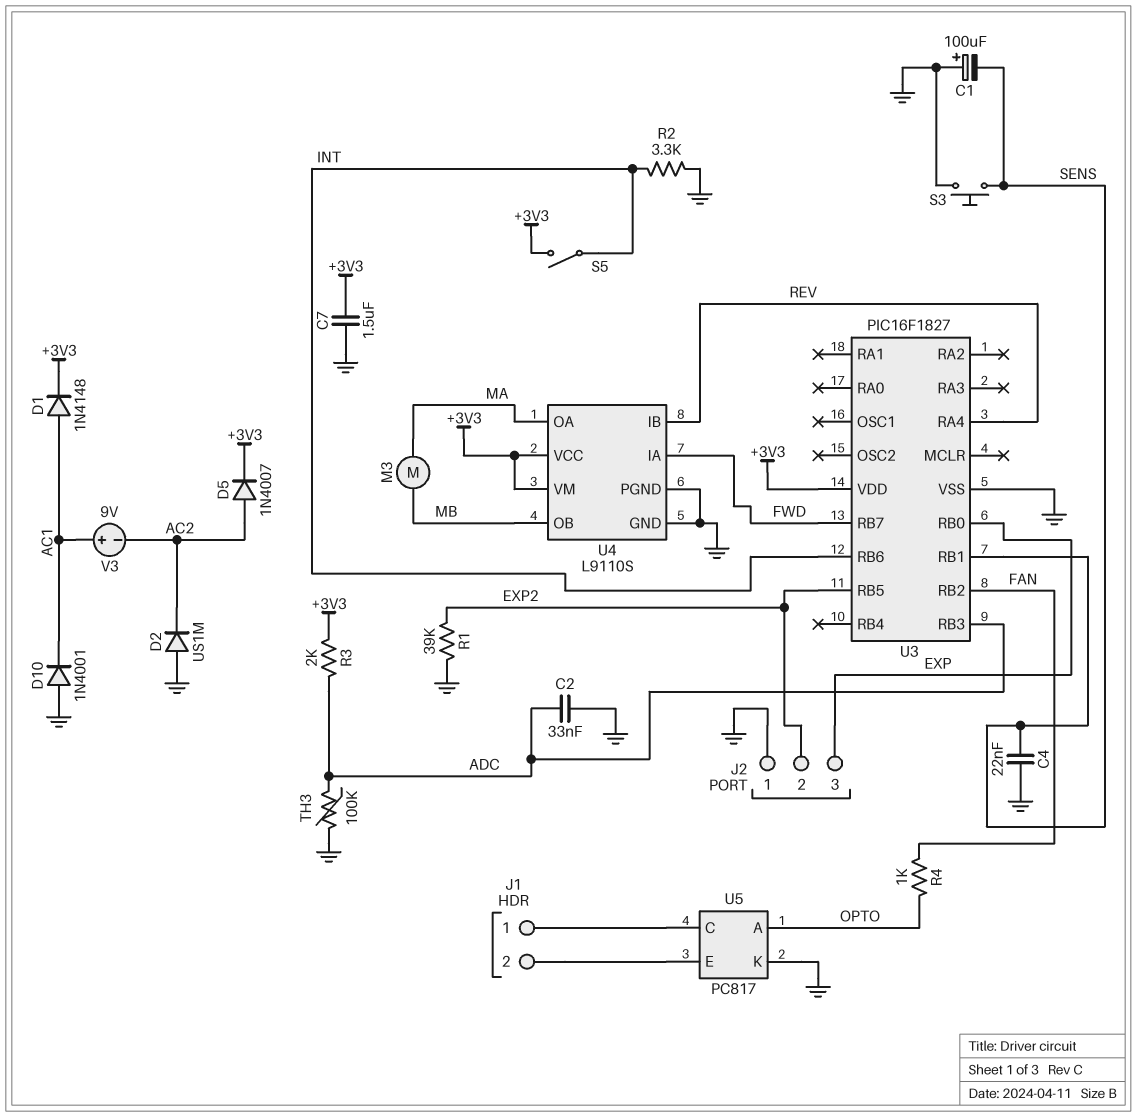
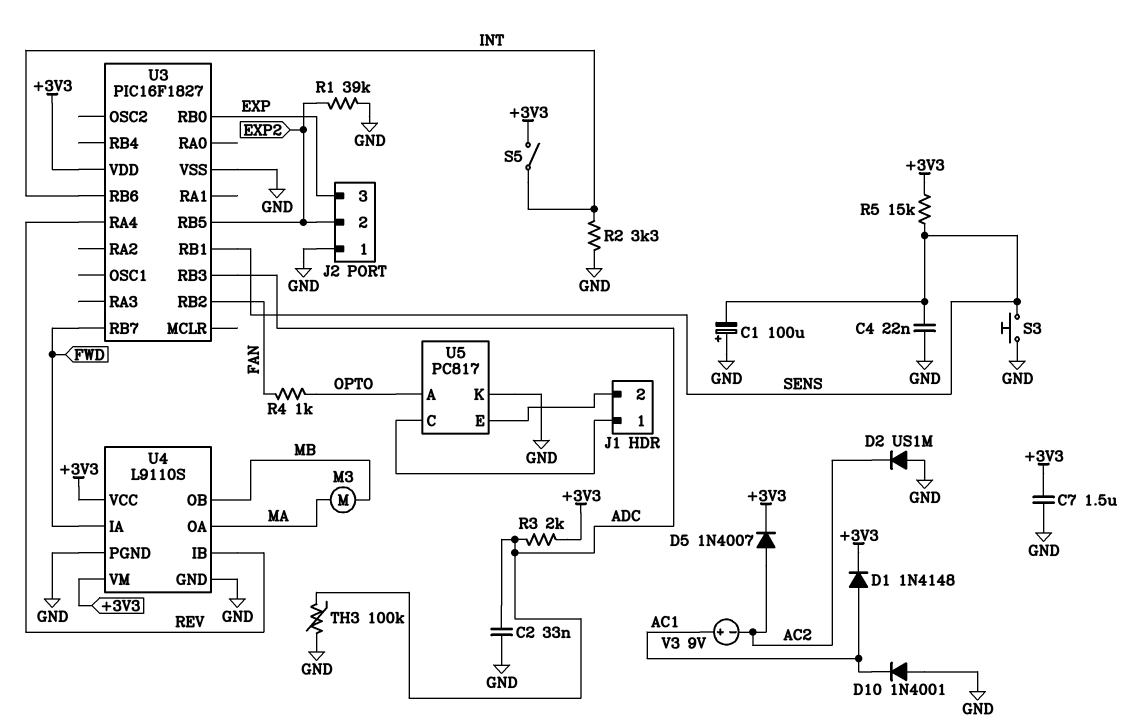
R5: none -> 15k (+3V3, SENS)

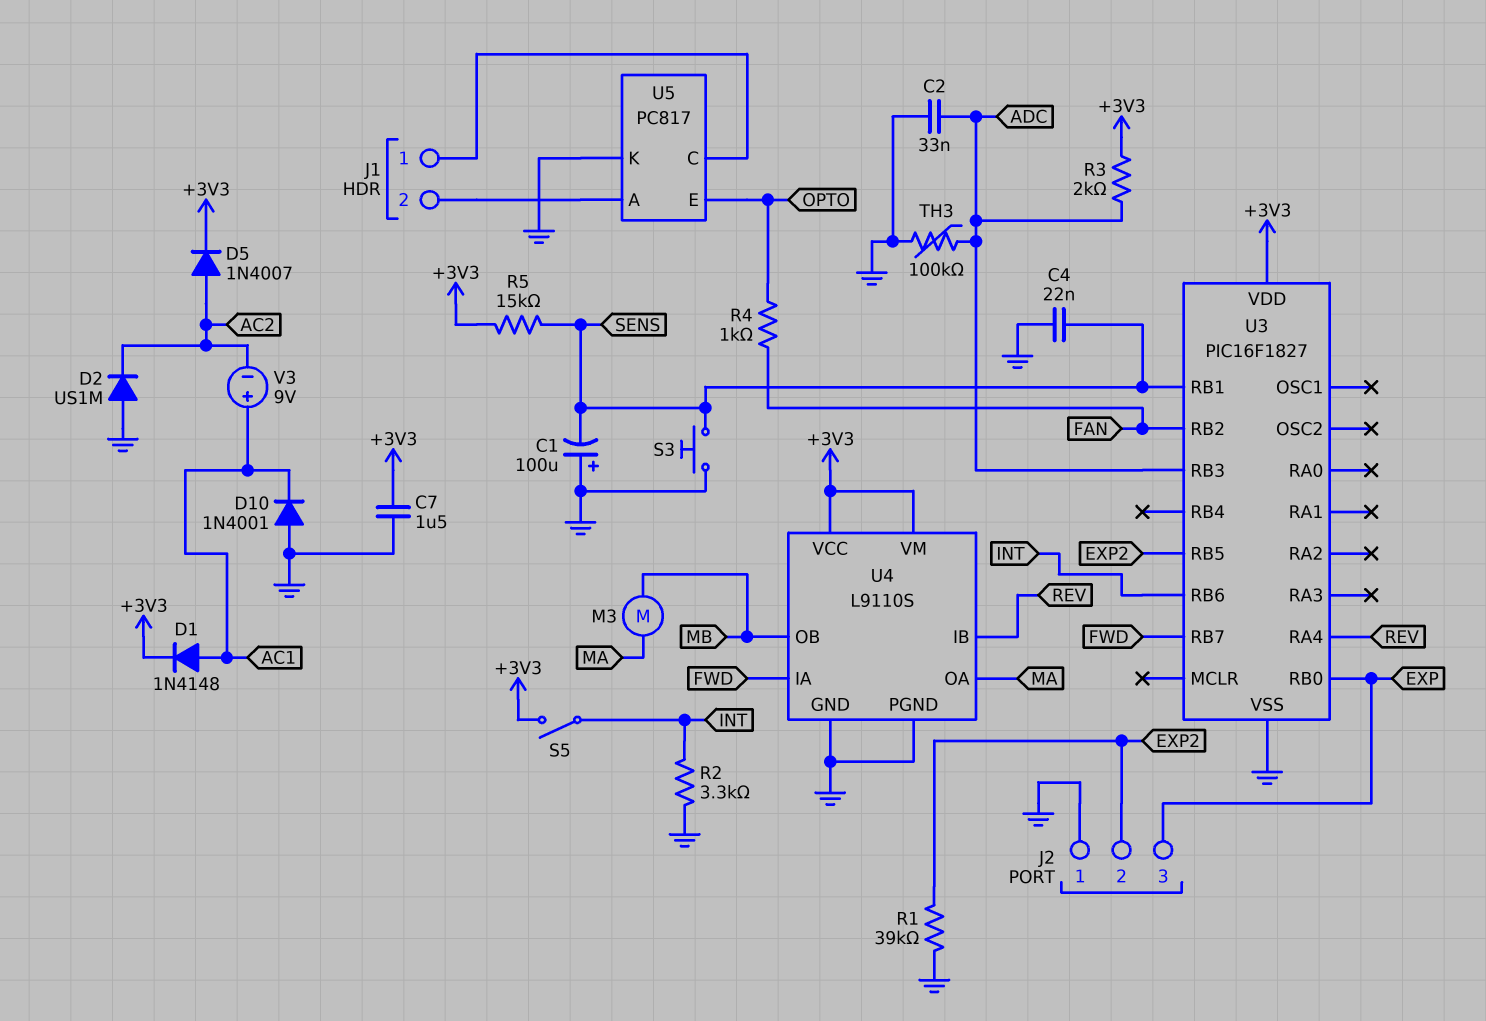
U5 pin A: OPTO -> J1/2
U5 pin E: J1/2 -> OPTO

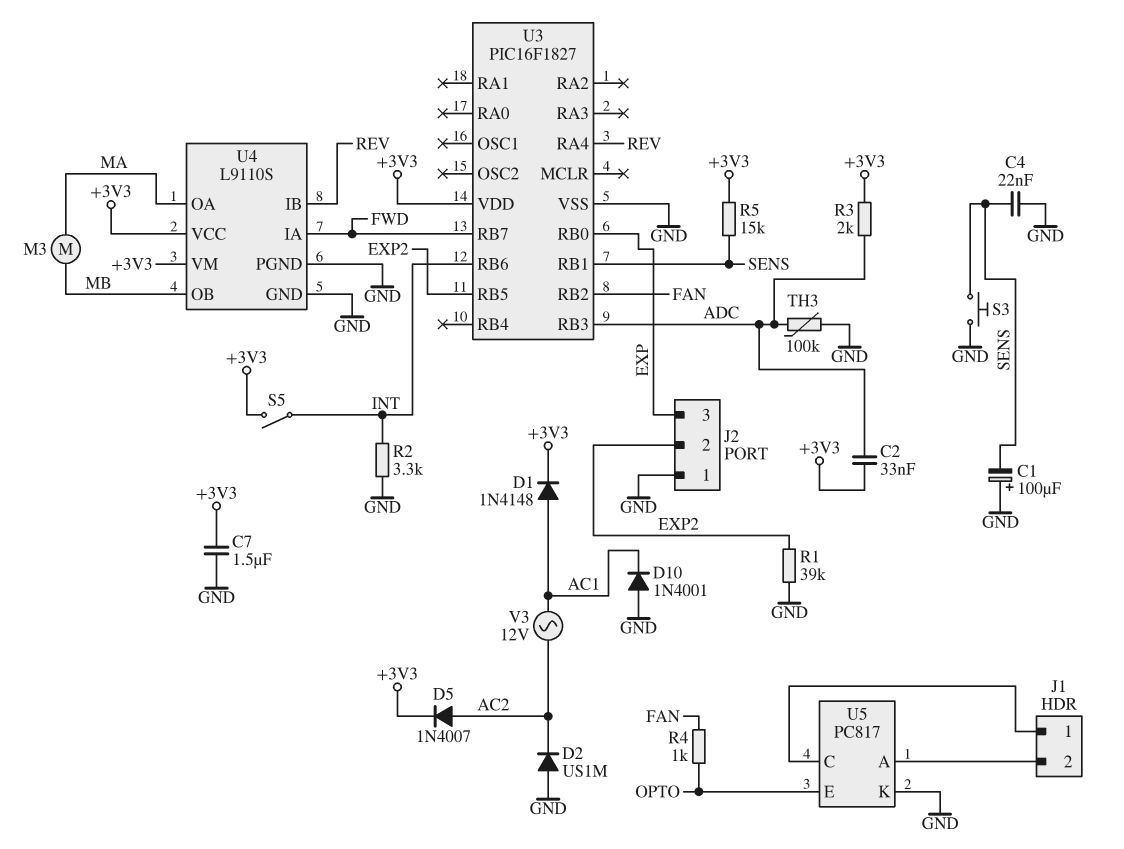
C2: 33nF (ADC, GND) -> 33nF (+3V3, ADC)
V3: 9V (plus AC1, minus AC2) -> AC 12V (AC1, AC2)

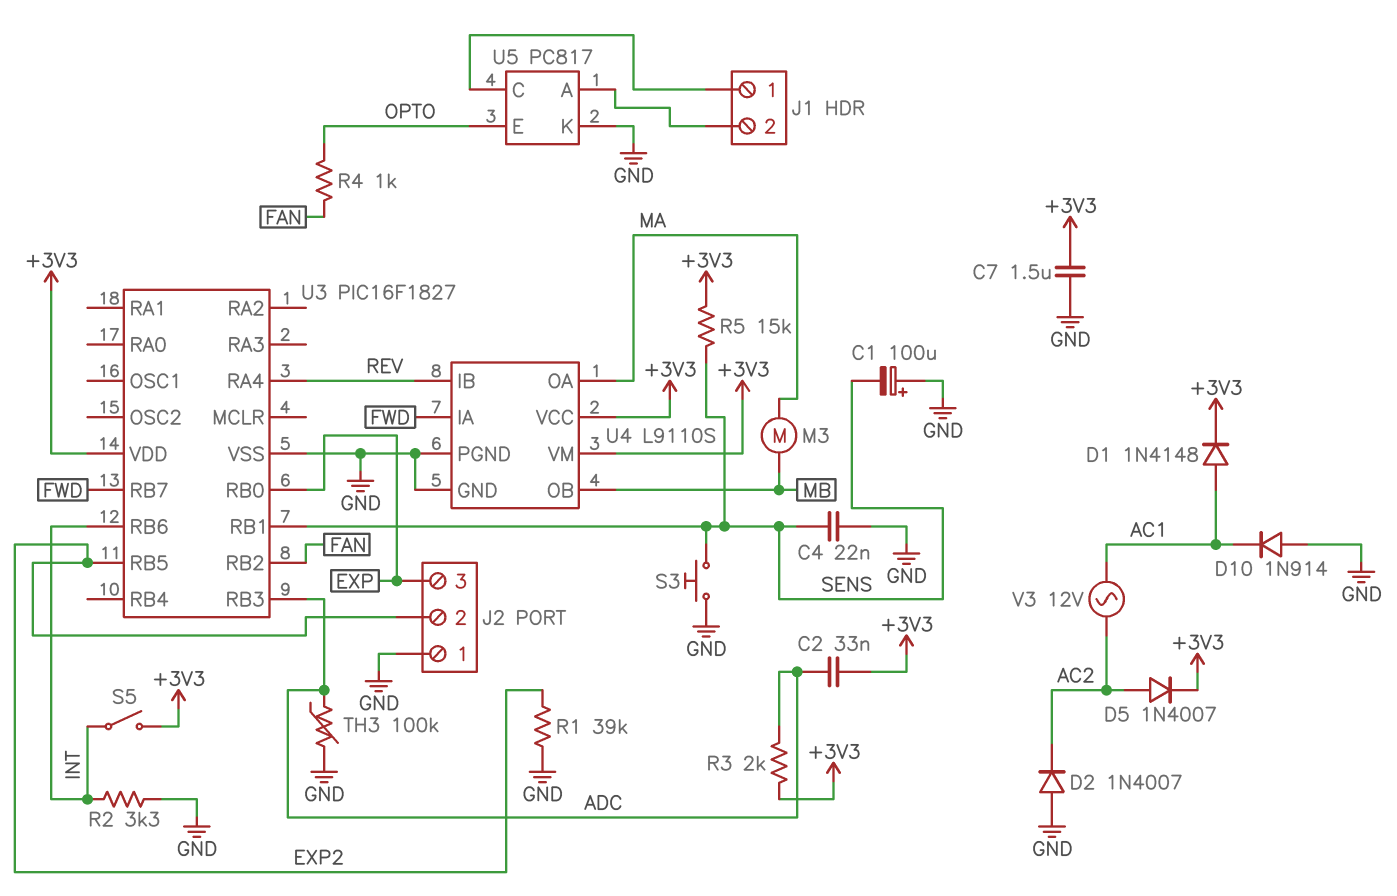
D2: diode US1M (A GND, K AC2) -> diode 1N4007 (A GND, K AC2)
D10: diode 1N4001 (A GND, K AC1) -> diode 1N914 (A GND, K AC1)

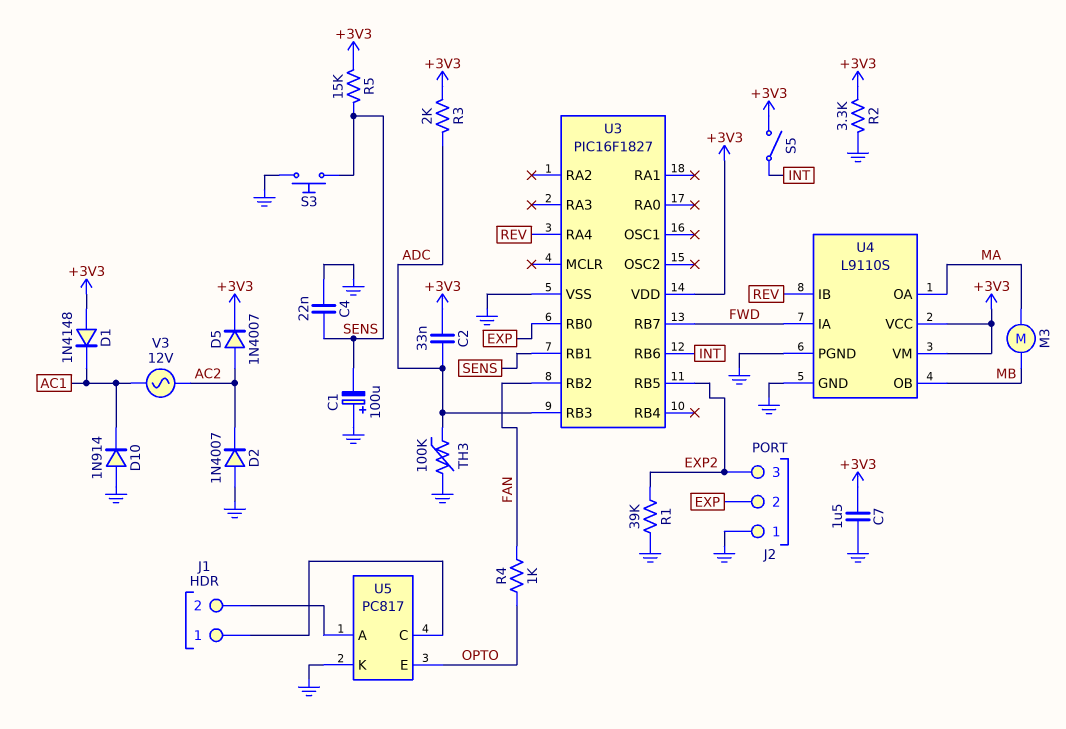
D1: diode 1N4148 (A AC1, K +3V3) -> diode 1N4148 (A +3V3, K AC1)
J2 pin 2: EXP2 -> EXP
J2 pin 3: EXP -> EXP2
R2: 3.3k (GND, INT) -> 3.3k (+3V3, GND)

